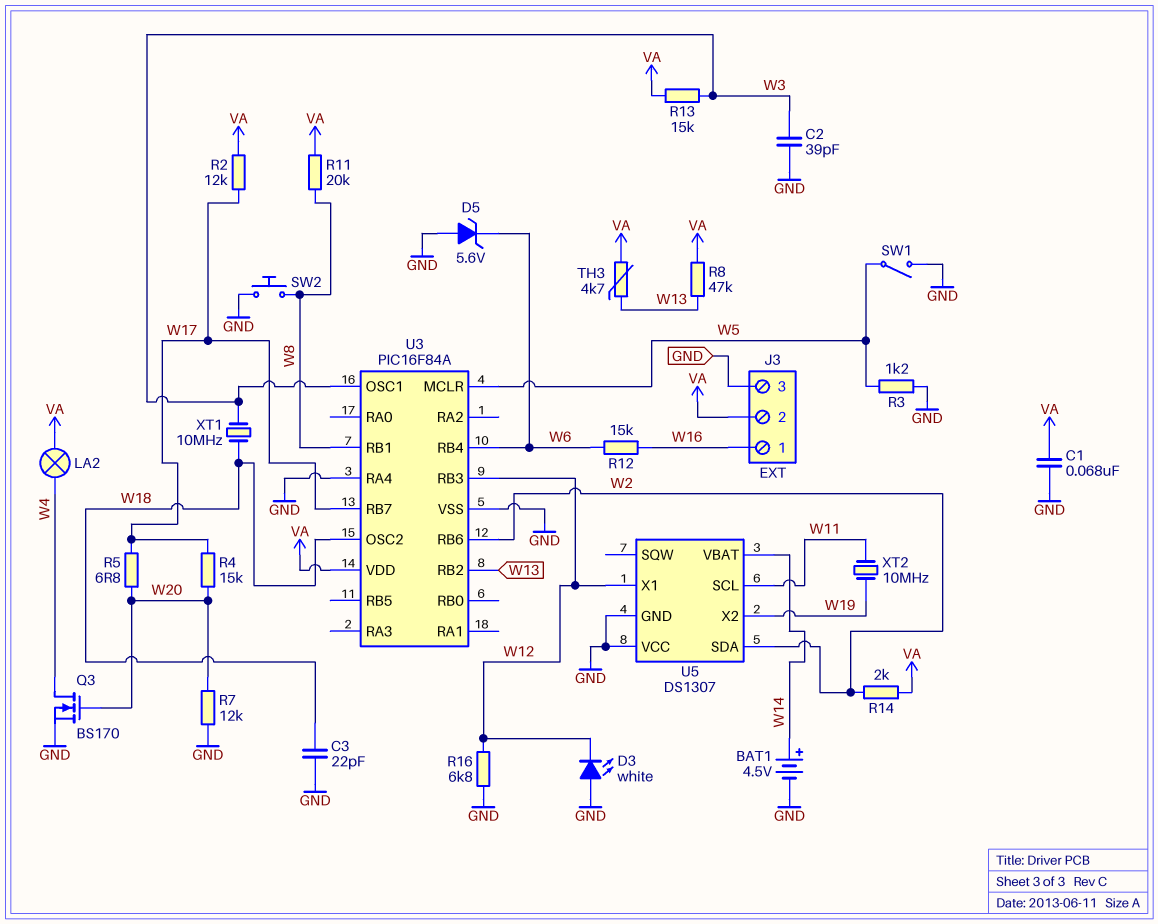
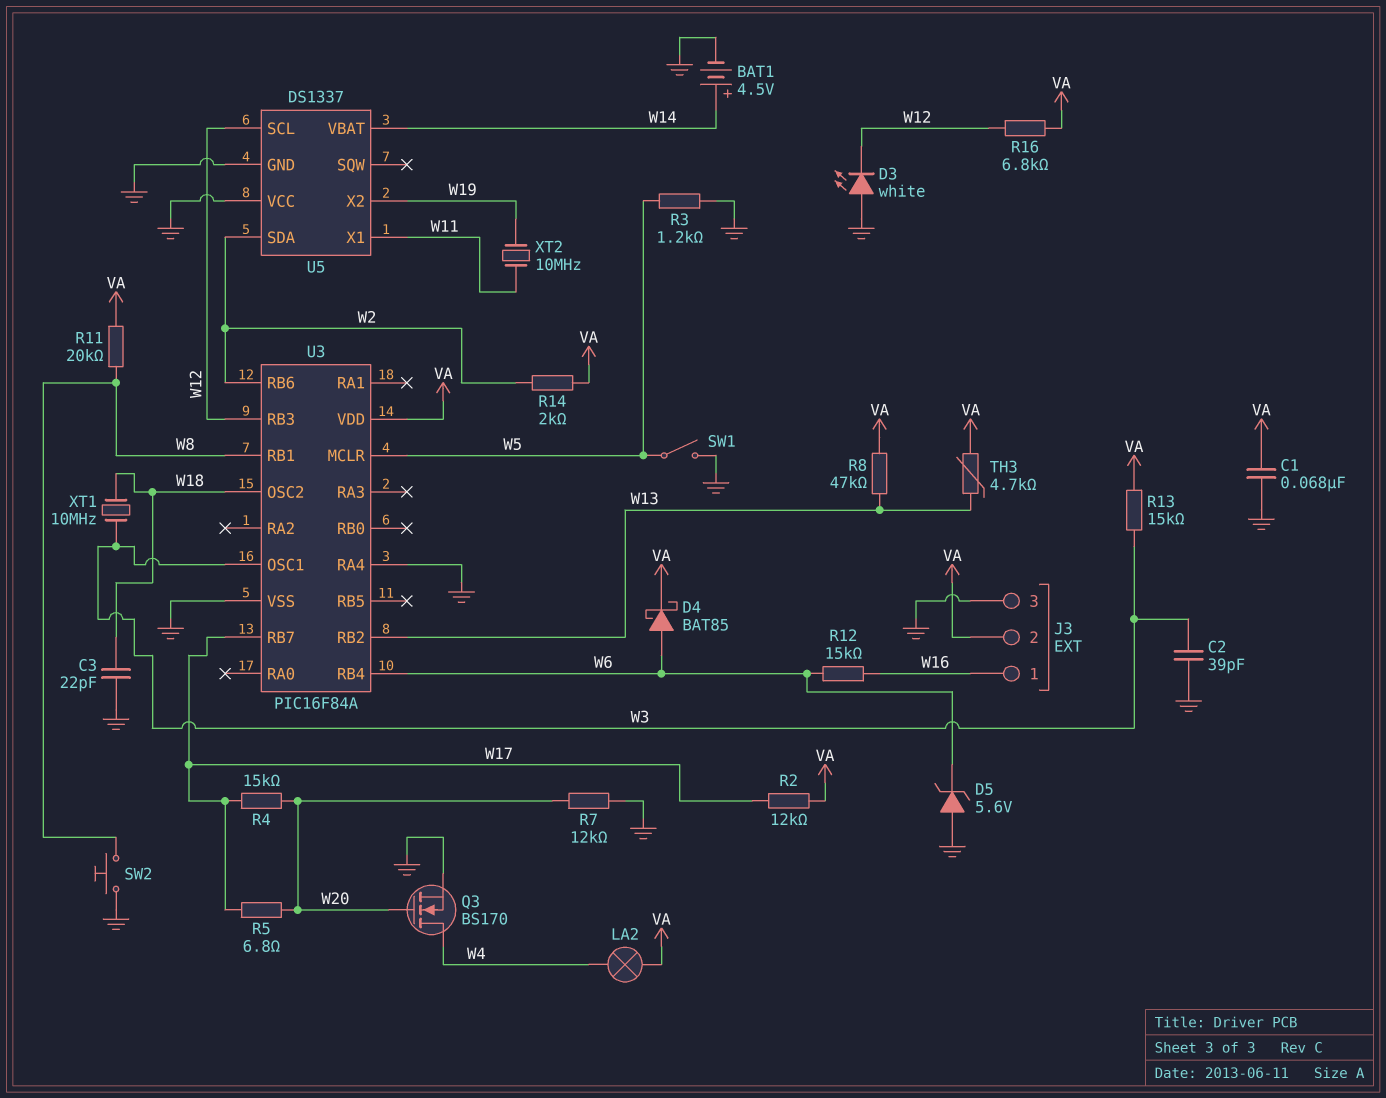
D4: none -> schottky BAT85 (A W6, K VA)
R16: 6.8k (GND, W12) -> 6.8k (VA, W12)
U5: DS1307 -> DS1337
U5 pin SCL: W11 -> W12
U5 pin X1: W12 -> W11

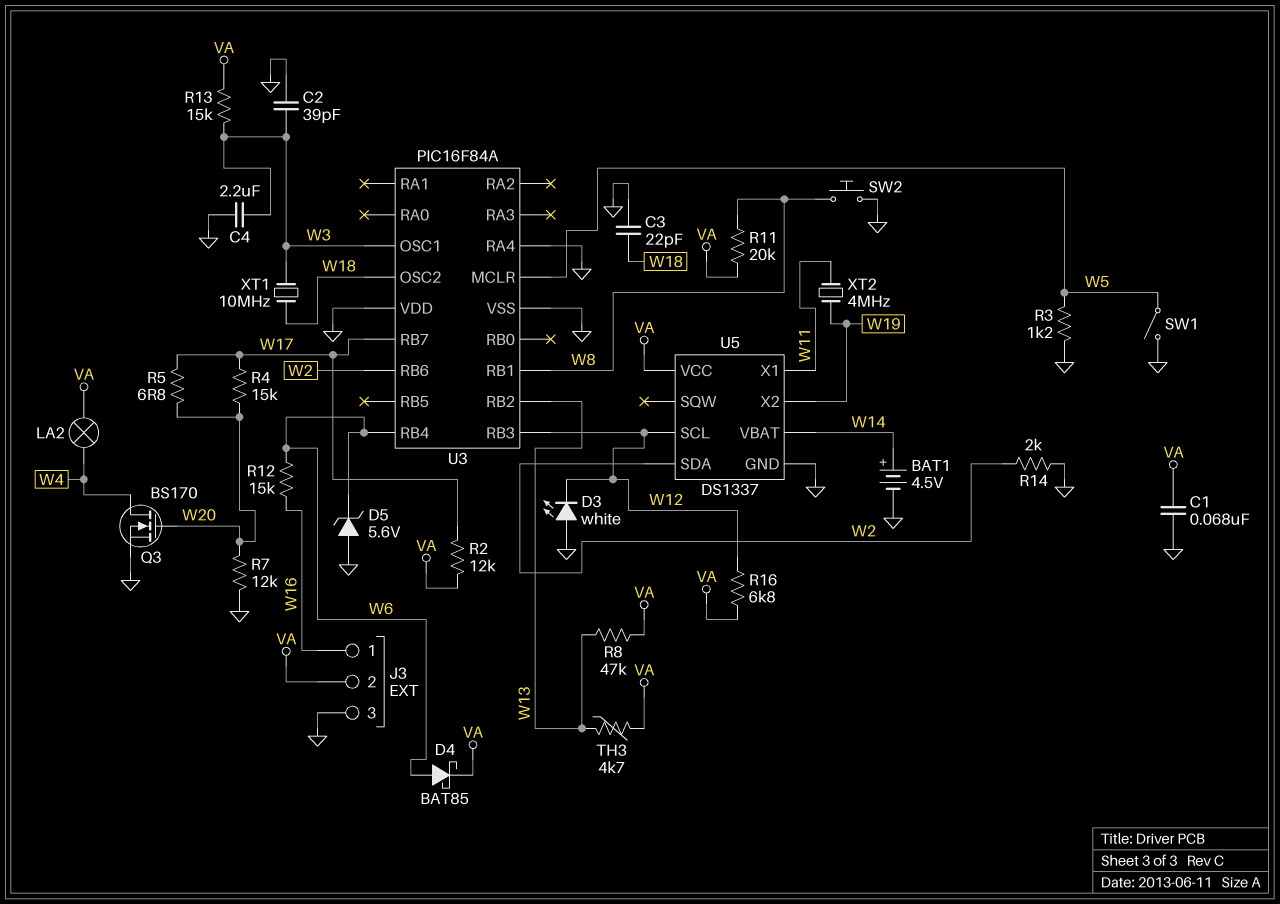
C4: none -> 2.2uF (GND, W3)
R14: 2k (VA, W2) -> 2k (GND, W2)
U3 pin VDD: VA -> GND
U5 pin VCC: GND -> VA
XT2: 10MHz (W11, W19) -> 4MHz (W11, W19)

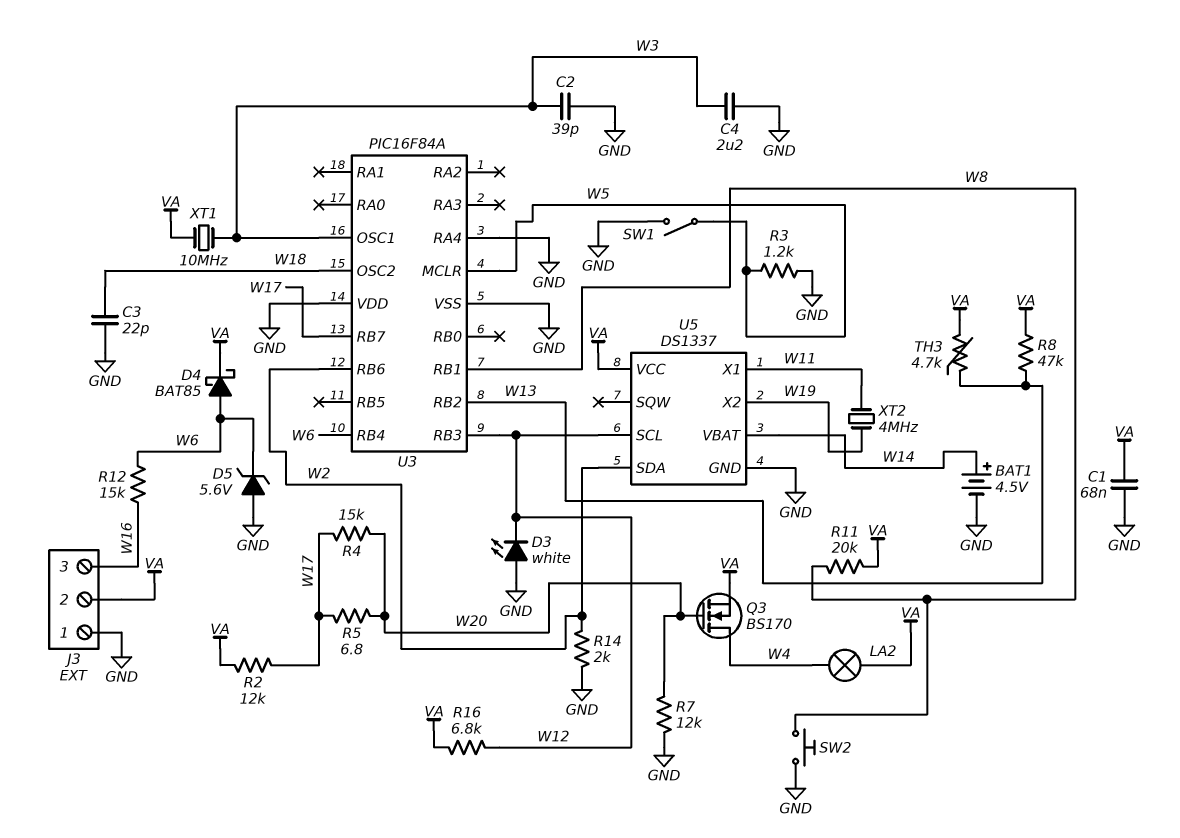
J3 pin 1: W16 -> GND
J3 pin 3: GND -> W16
Q3: NMOS BS170 (G W20, D W4, S GND) -> NMOS BS170 (G W20, D W4, S VA)
R13: 15k (VA, W3) -> none
XT1: 10MHz (W3, W18) -> 10MHz (VA, W3)

